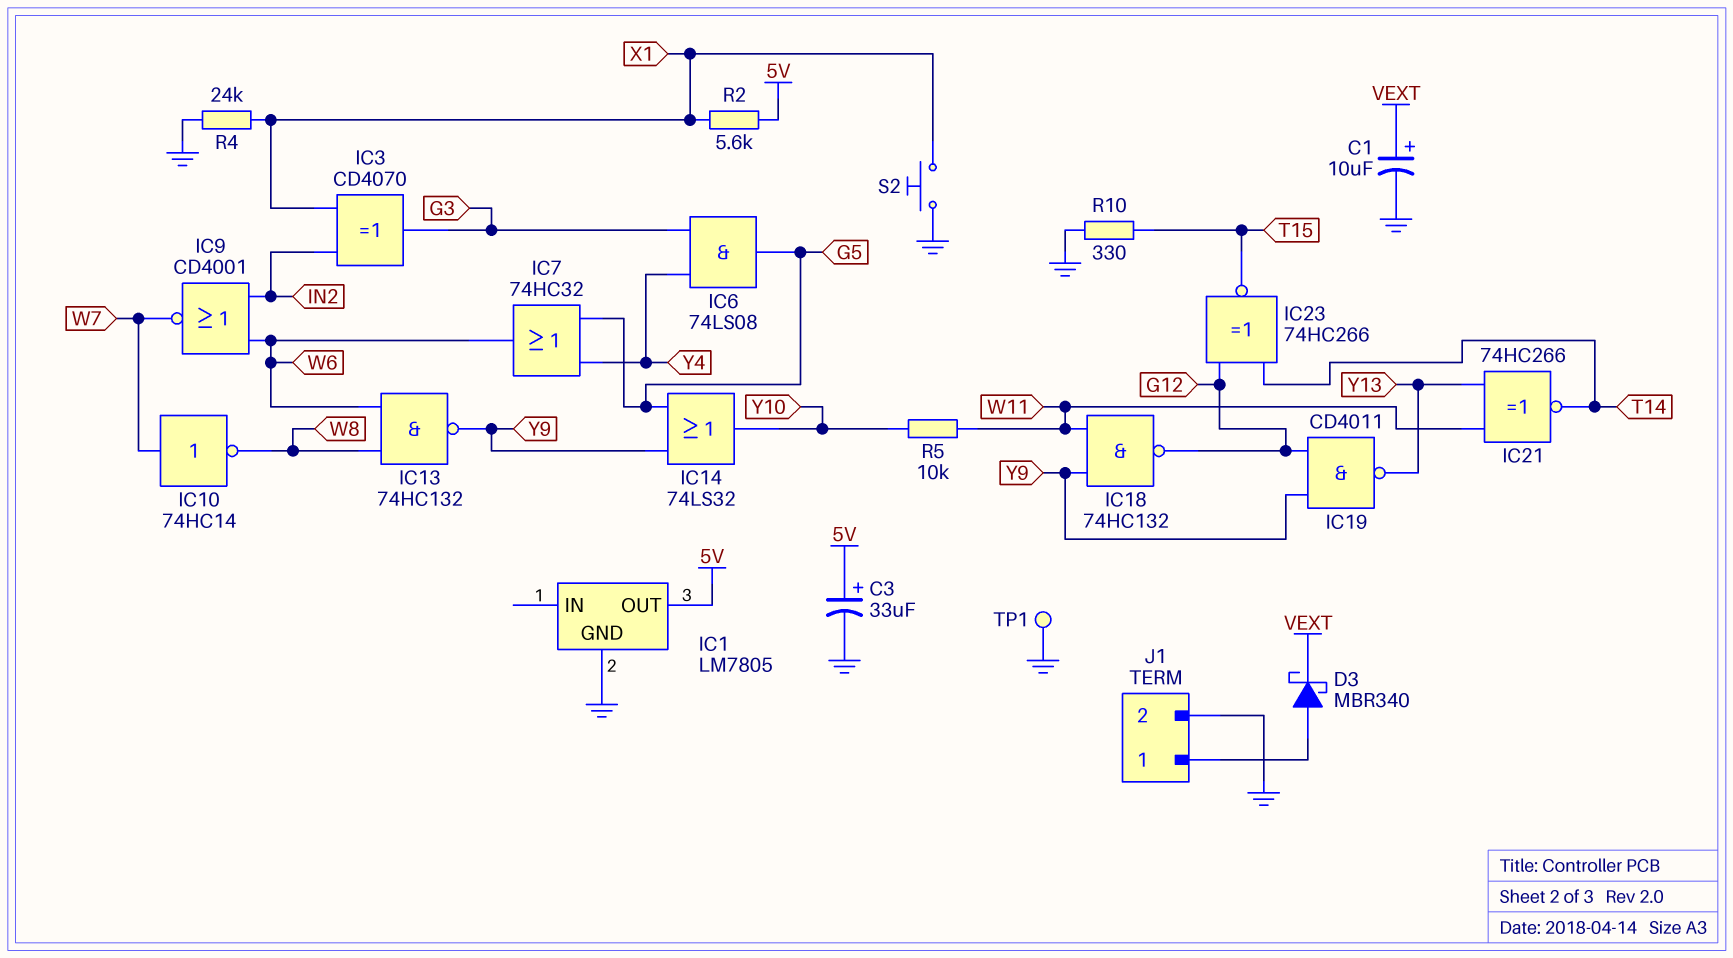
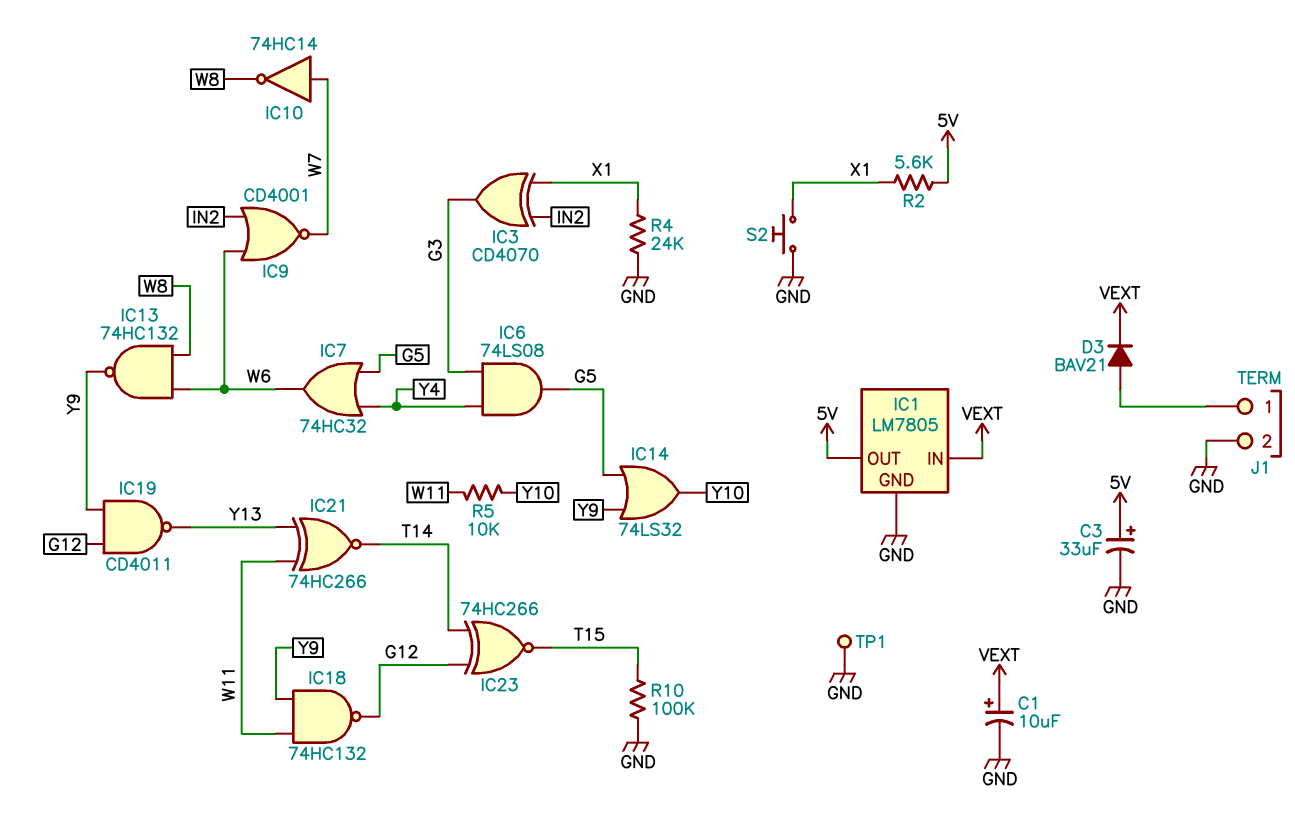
D3: schottky MBR340 (A J1/1, K VEXT) -> diode BAV21 (A J1/1, K VEXT)
IC1 pin IN: none -> VEXT
R10: 330 (GND, T15) -> 100k (GND, T15)

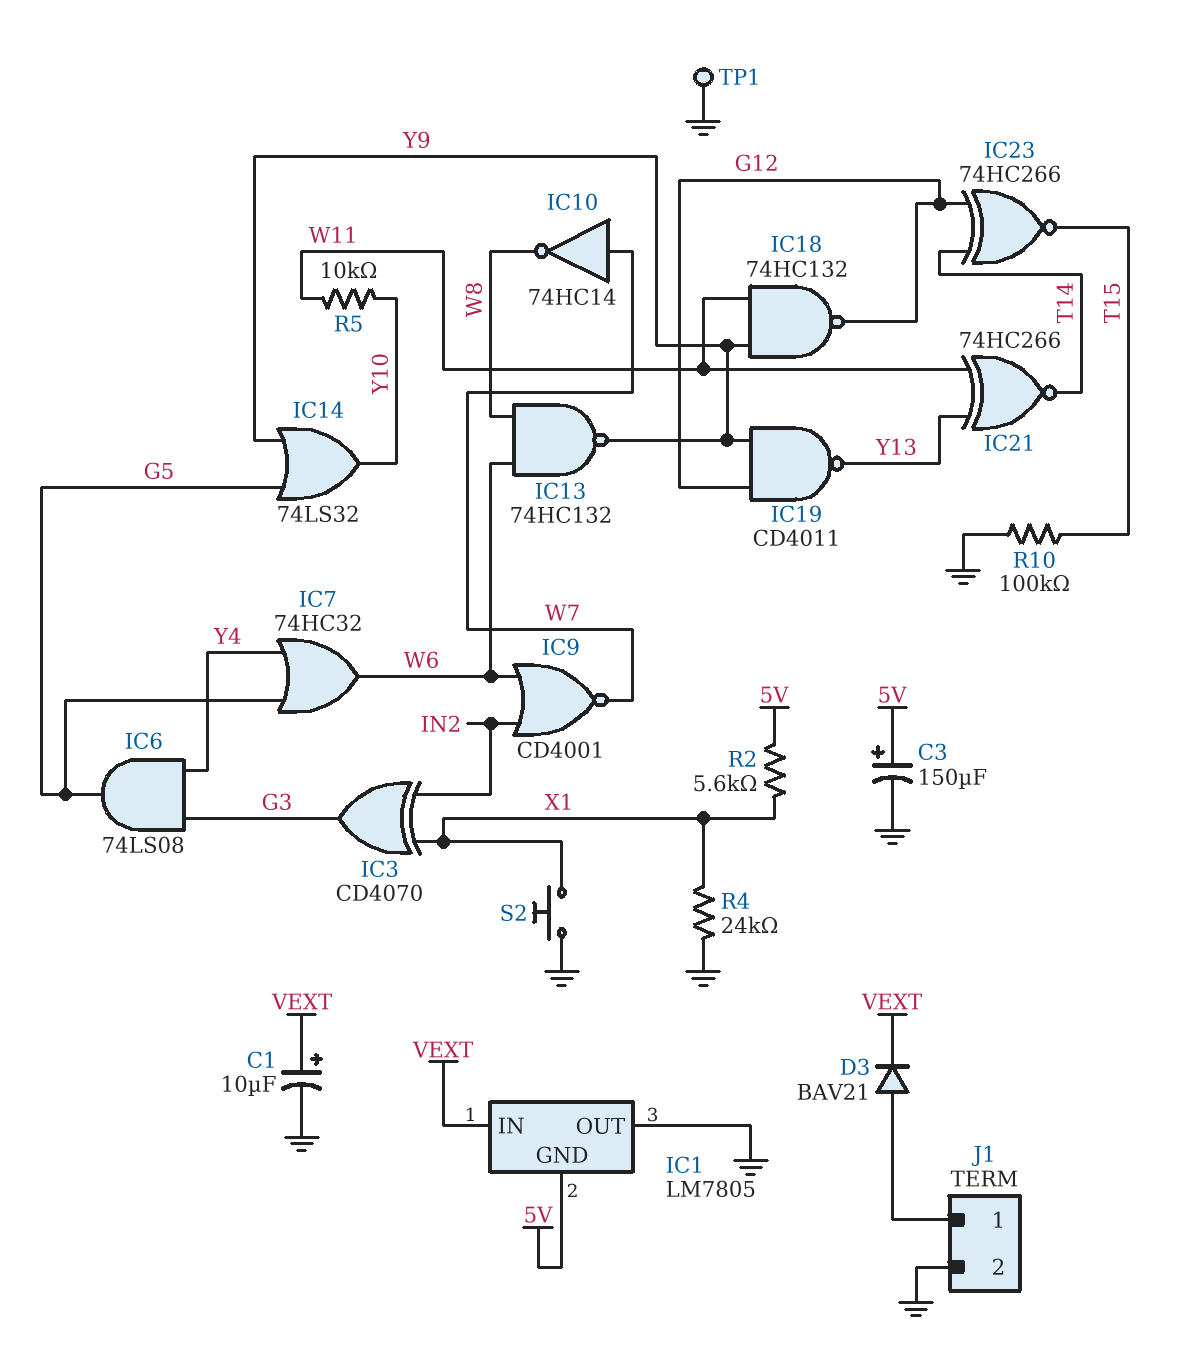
C3: 33uF (plus 5V, minus GND) -> 150uF (plus 5V, minus GND)
IC1 pin GND: GND -> 5V
IC1 pin OUT: 5V -> GND

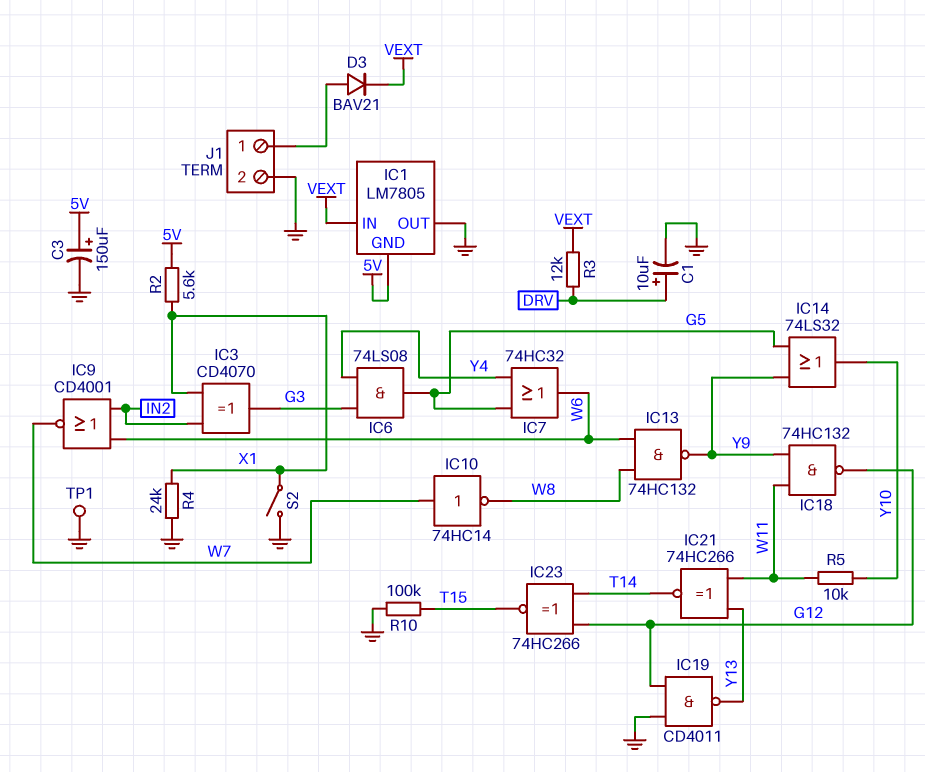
C1: 10uF (plus VEXT, minus GND) -> 10uF (plus DRV, minus GND)
IC19: NAND CD4011 (in G12, in Y9, out Y13) -> NAND CD4011 (in G12, in GND, out Y13)
R3: none -> 12k (DRV, VEXT)
S2: button (GND, X1) -> switch (GND, X1)

